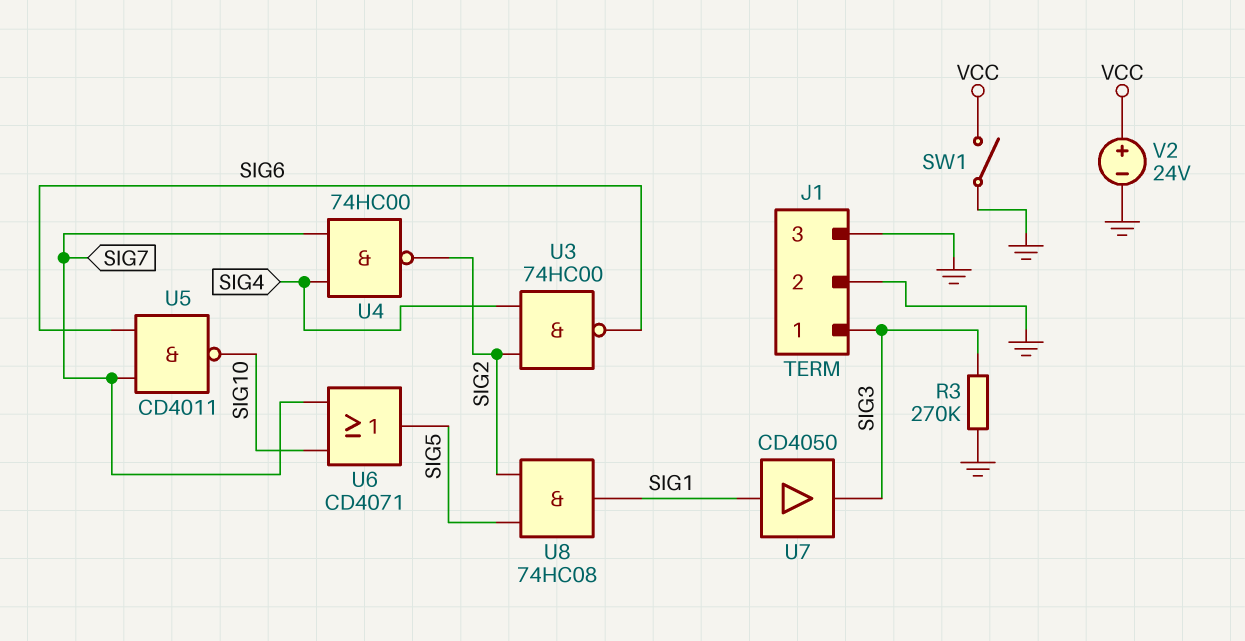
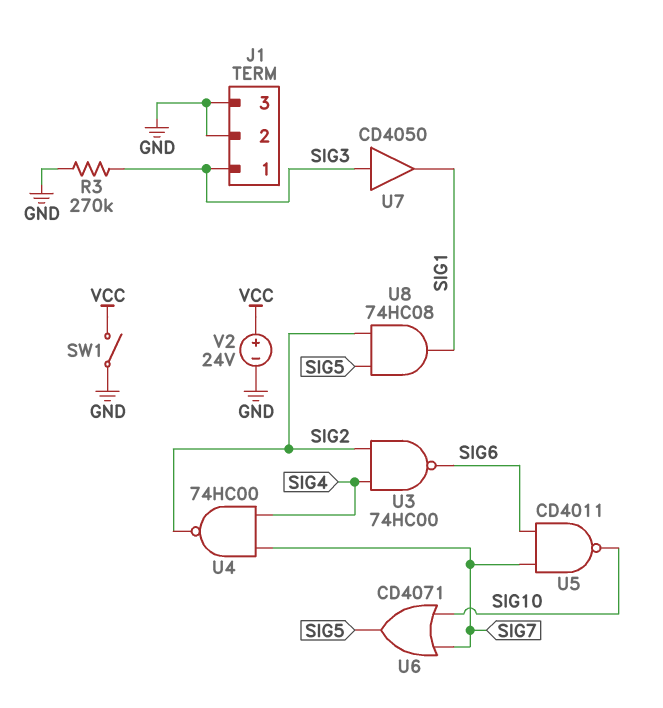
U7: buffer CD4050 (in SIG1, out SIG3) -> buffer CD4050 (in SIG3, out SIG1)

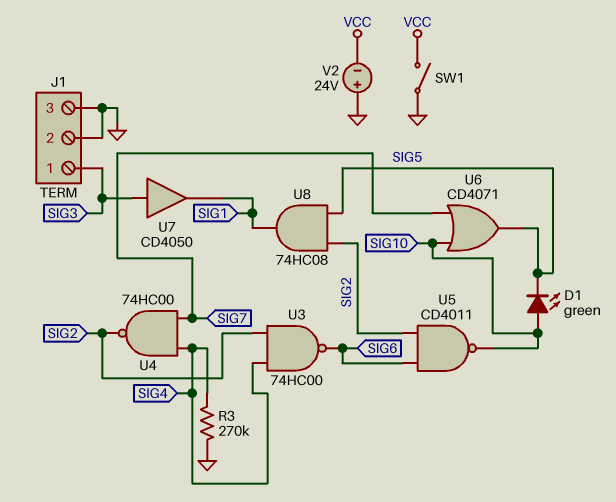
D1: none -> LED green (A SIG10, K SIG5)
R3: 270k (GND, SIG3) -> 270k (GND, SIG4)
U5: NAND CD4011 (in SIG6, in SIG7, out SIG10) -> NAND CD4011 (in SIG2, in SIG6, out SIG10)
V2: 24V (plus VCC, minus GND) -> 24V (plus GND, minus VCC)

